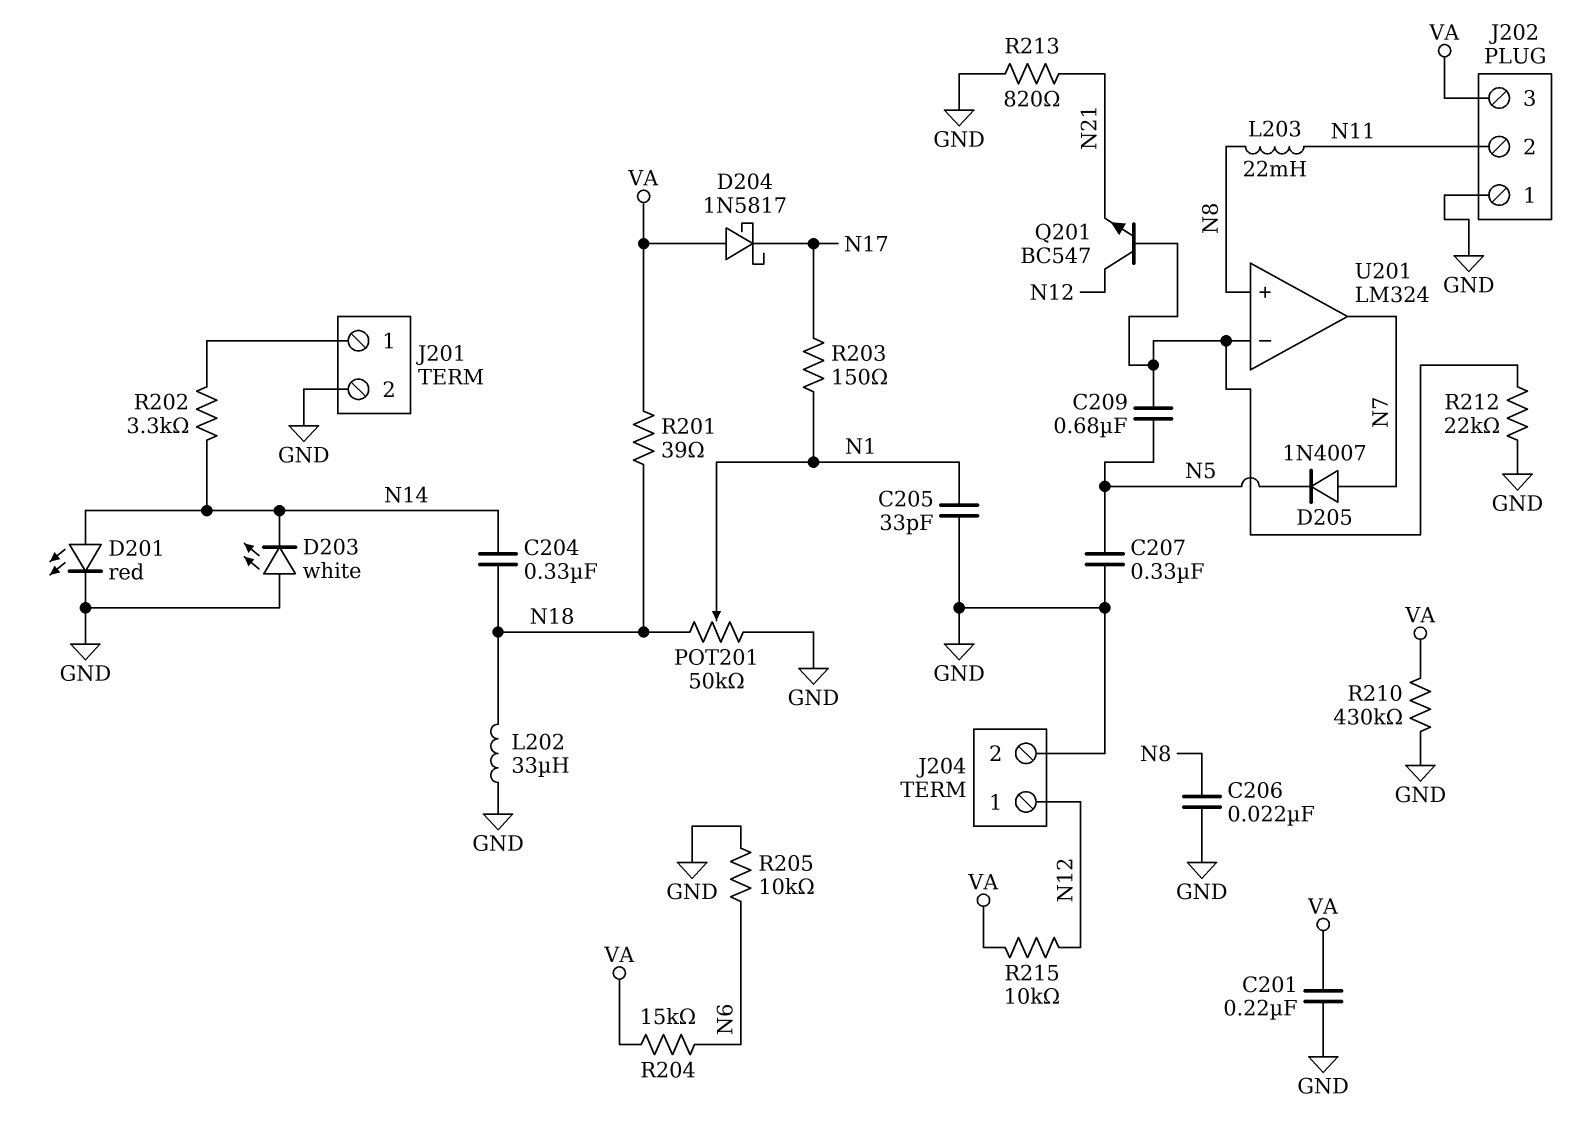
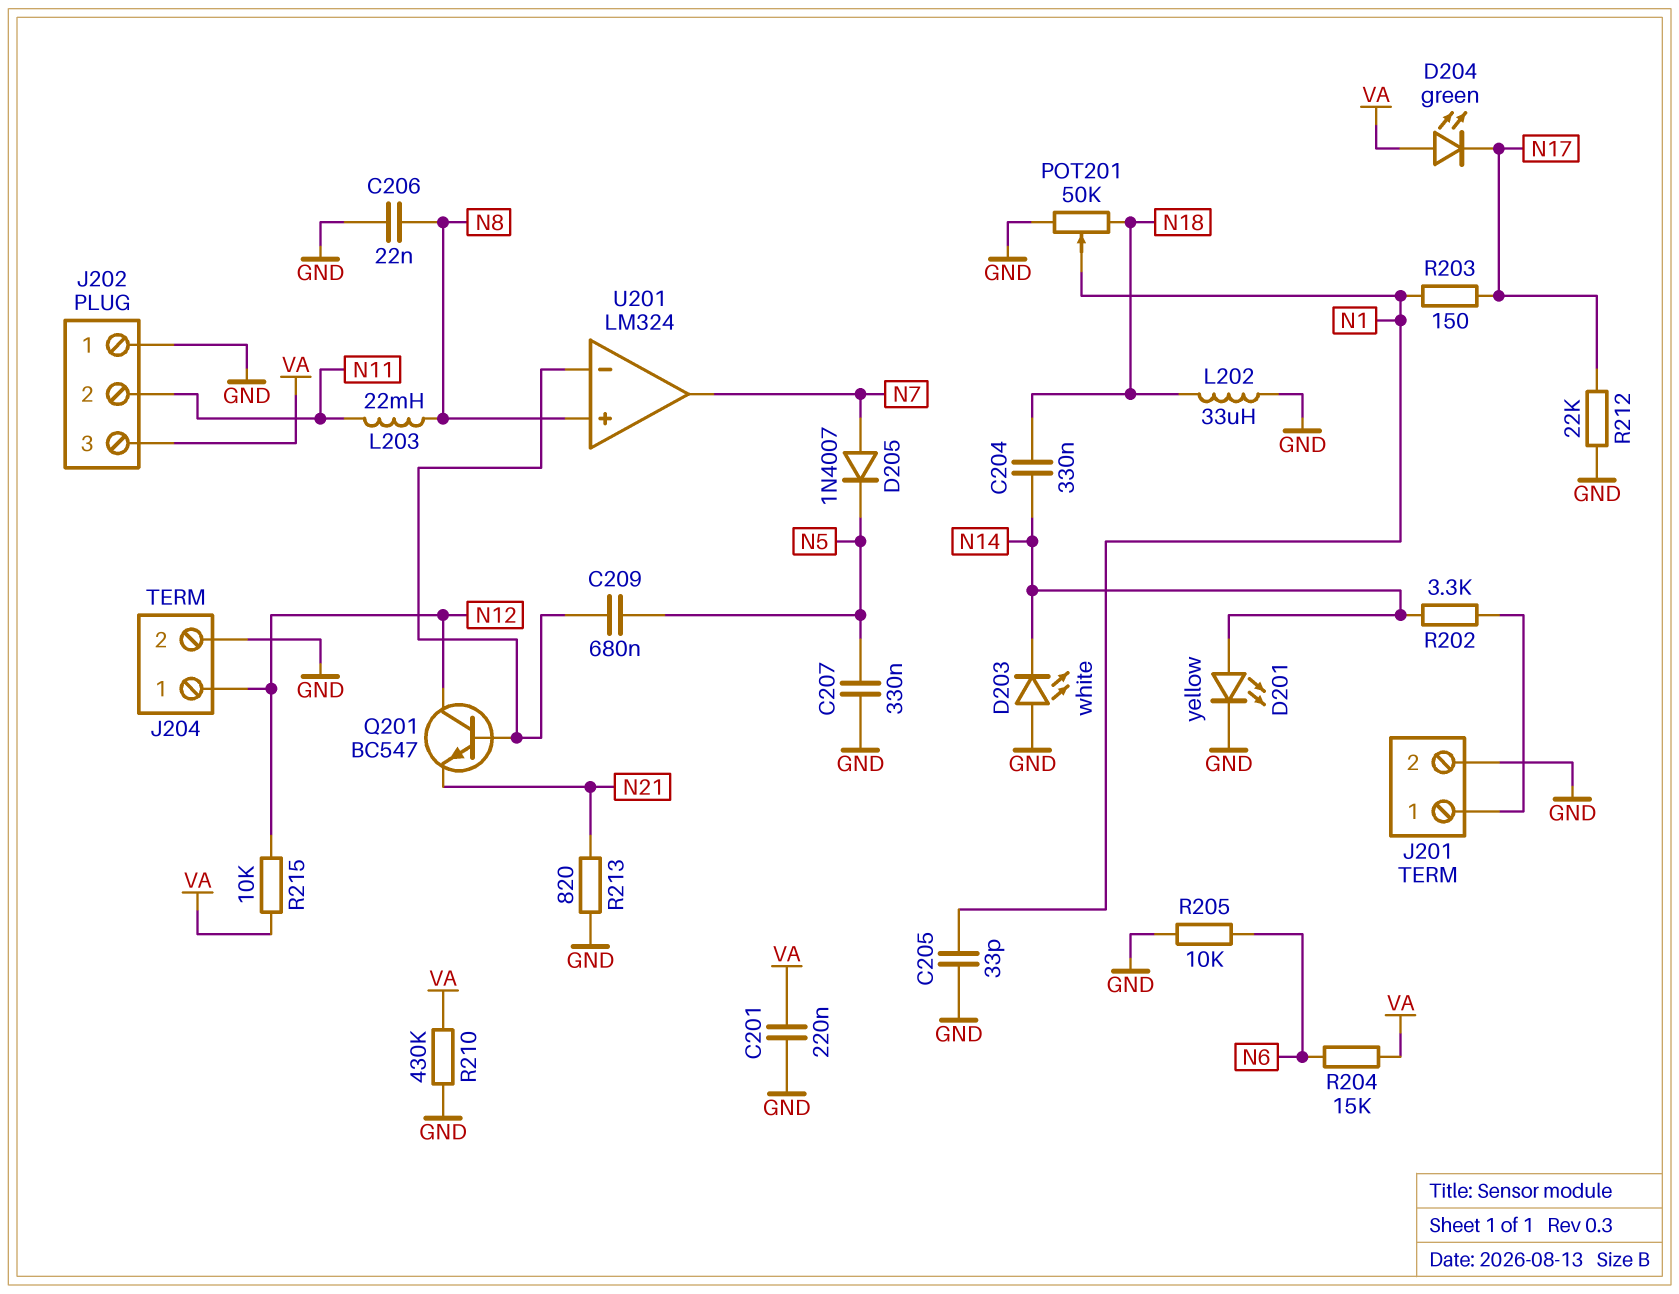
D201: LED red (A N14, K GND) -> LED yellow (A N14, K GND)
D204: schottky 1N5817 (A VA, K N17) -> LED green (A VA, K N17)
R201: 39 (N18, VA) -> none
R212: 22k (GND, U201/in-) -> 22k (GND, N17)

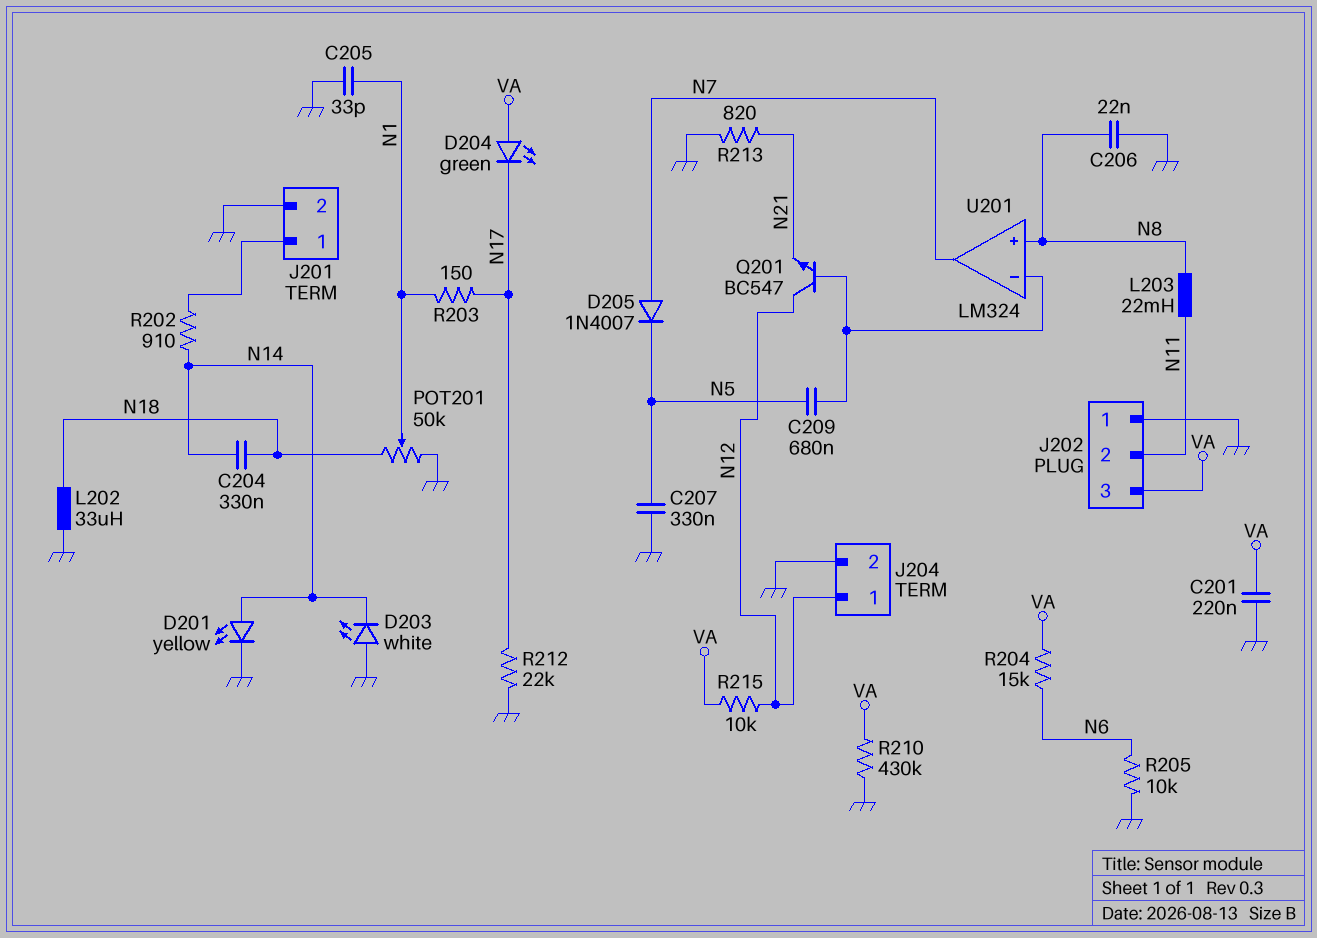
R202: 3.3k (J201/1, N14) -> 910 (J201/1, N14)

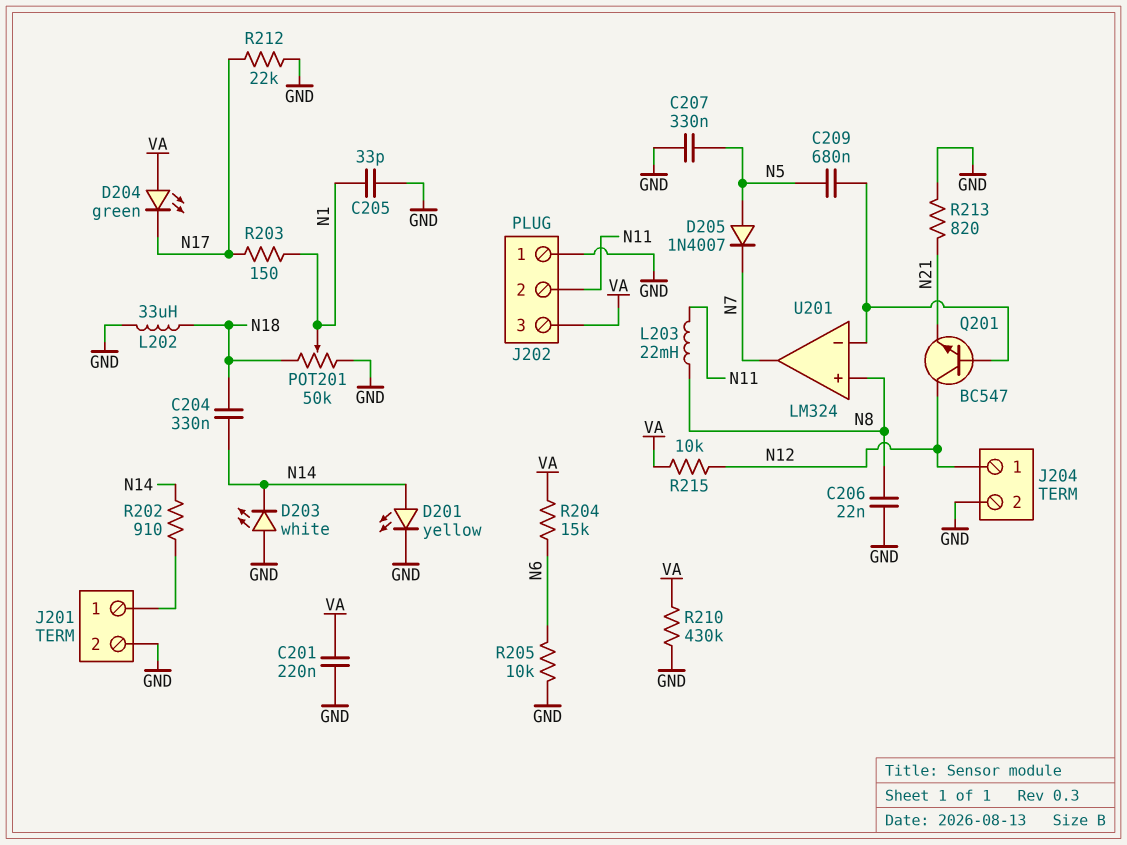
D205: diode 1N4007 (A N7, K N5) -> diode 1N4007 (A N5, K N7)

